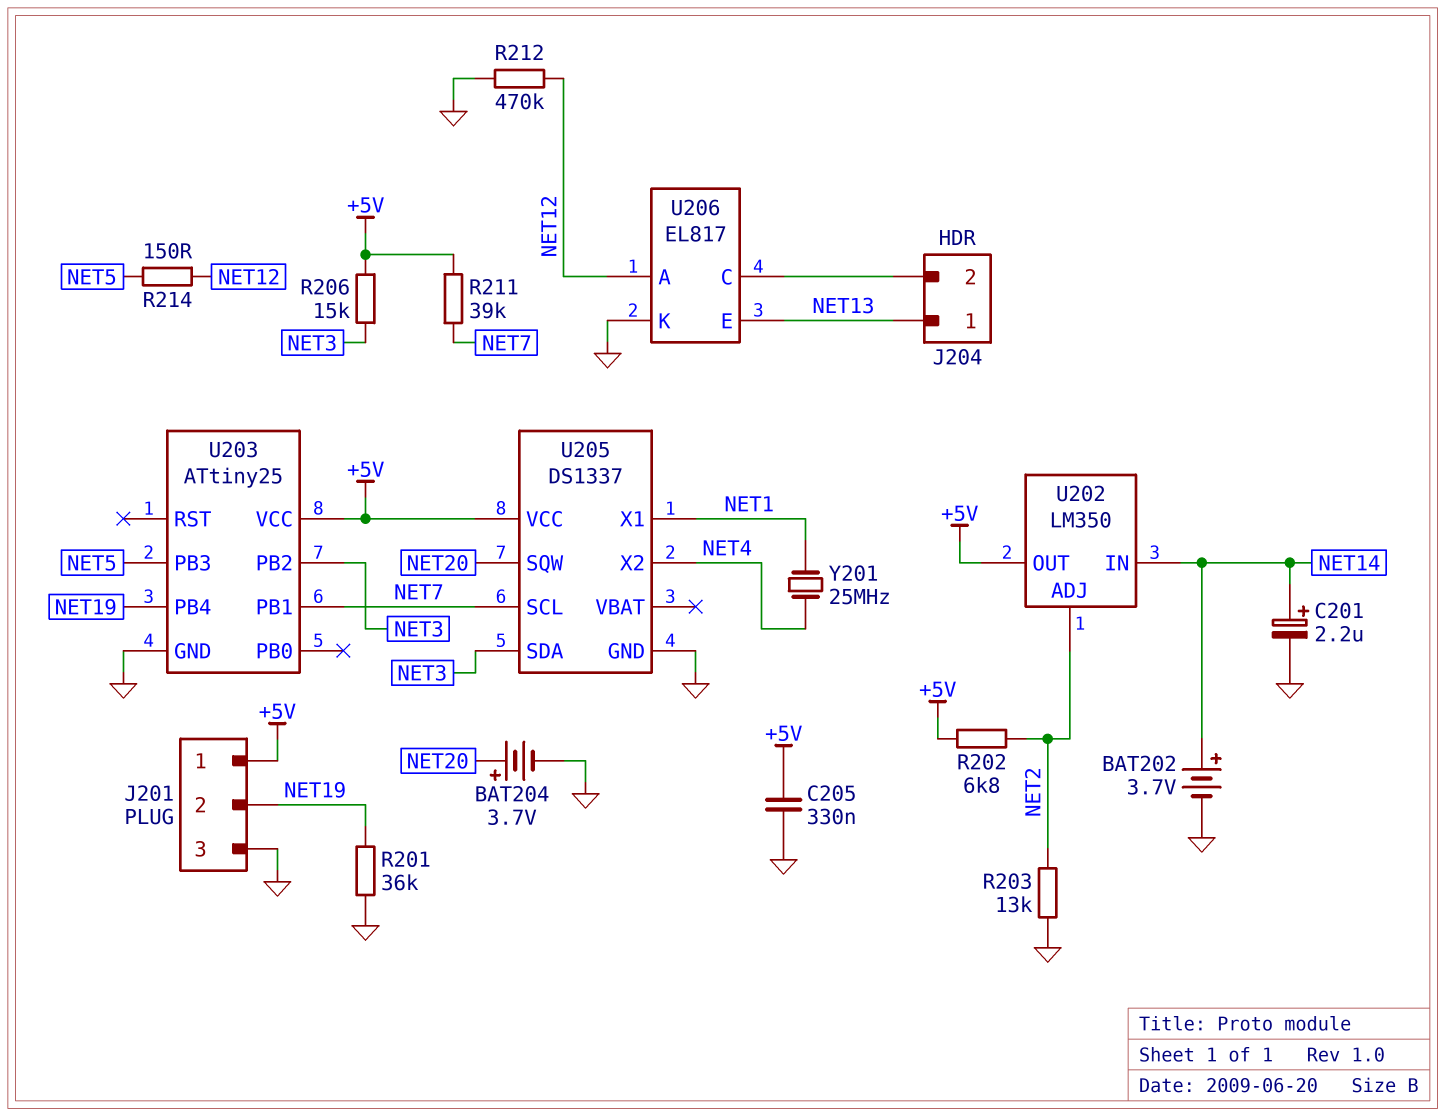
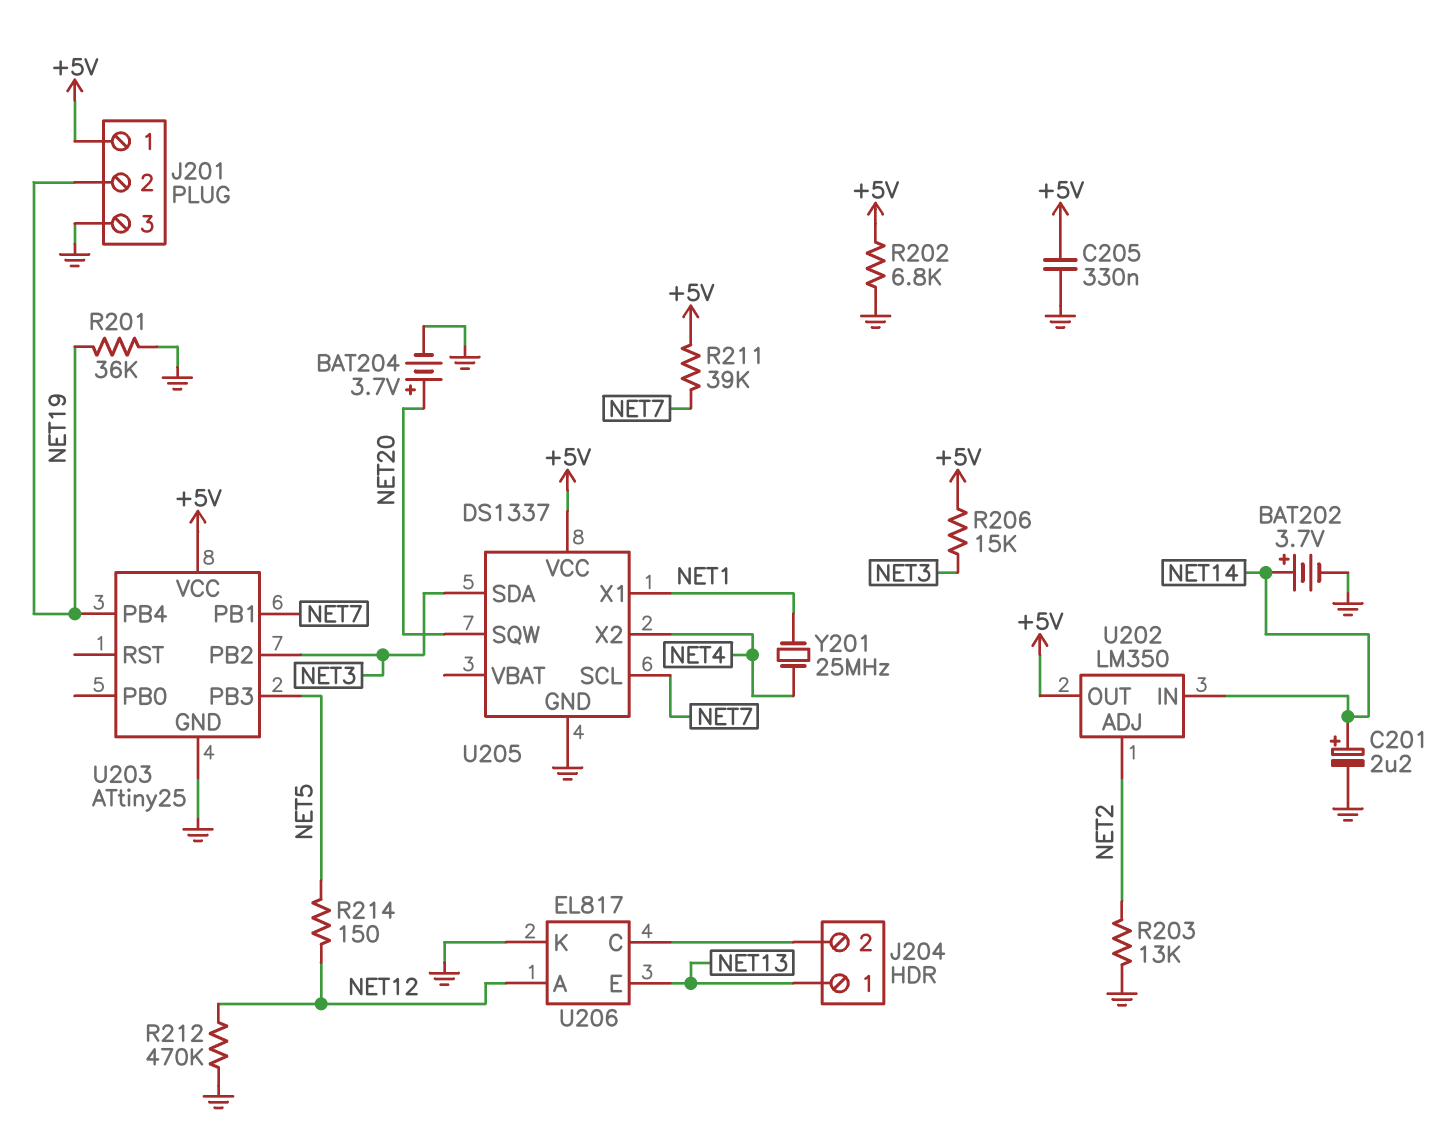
R202: 6.8k (+5V, NET2) -> 6.8k (+5V, GND)

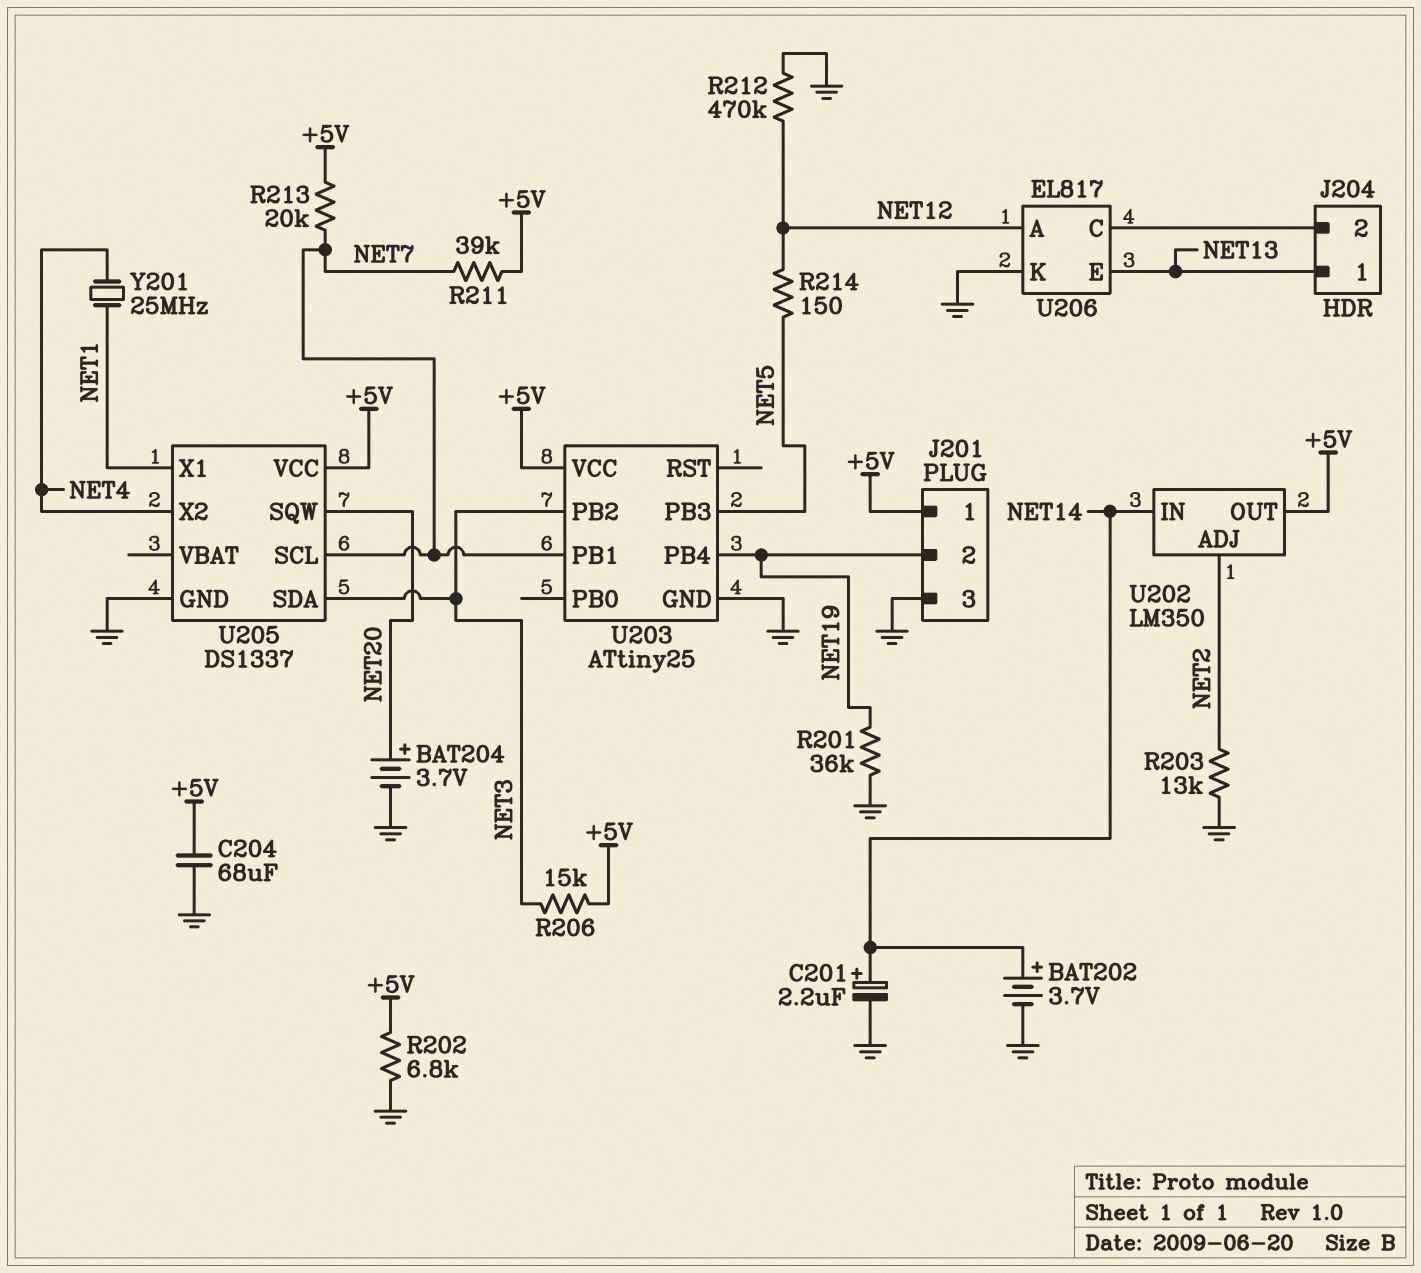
C204: none -> 68uF (+5V, GND)
C205: 330nF (+5V, GND) -> none
R213: none -> 20k (+5V, NET7)

